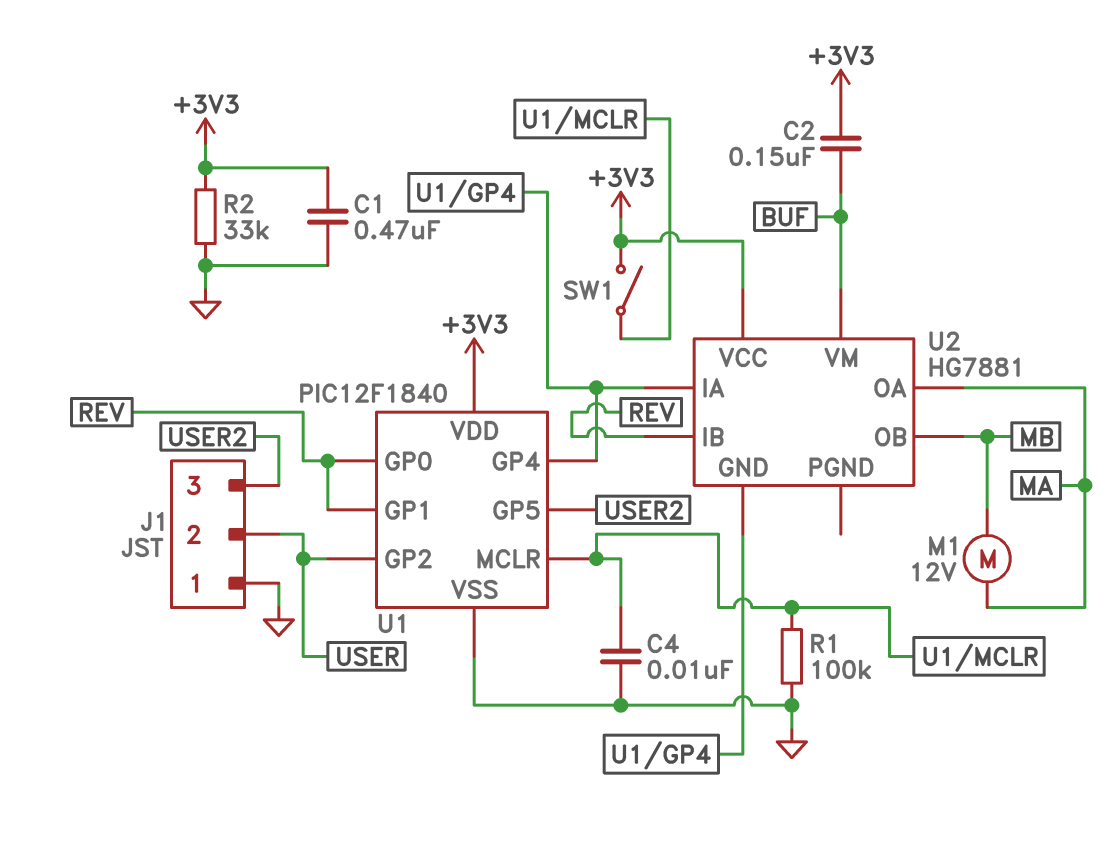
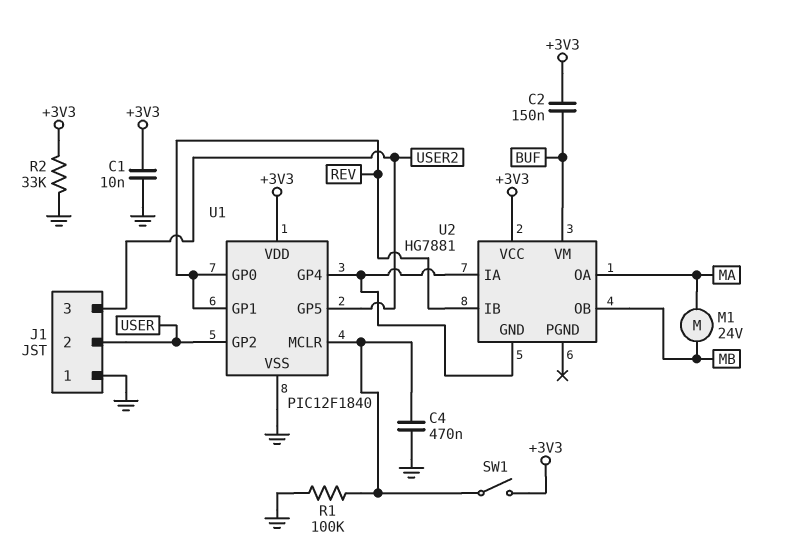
C1: 470nF (+3V3, GND) -> 10nF (+3V3, GND)
C4: 10nF (GND, U1/MCLR) -> 470nF (GND, U1/MCLR)
M1: motor 12V (MA, MB) -> motor 24V (MA, MB)

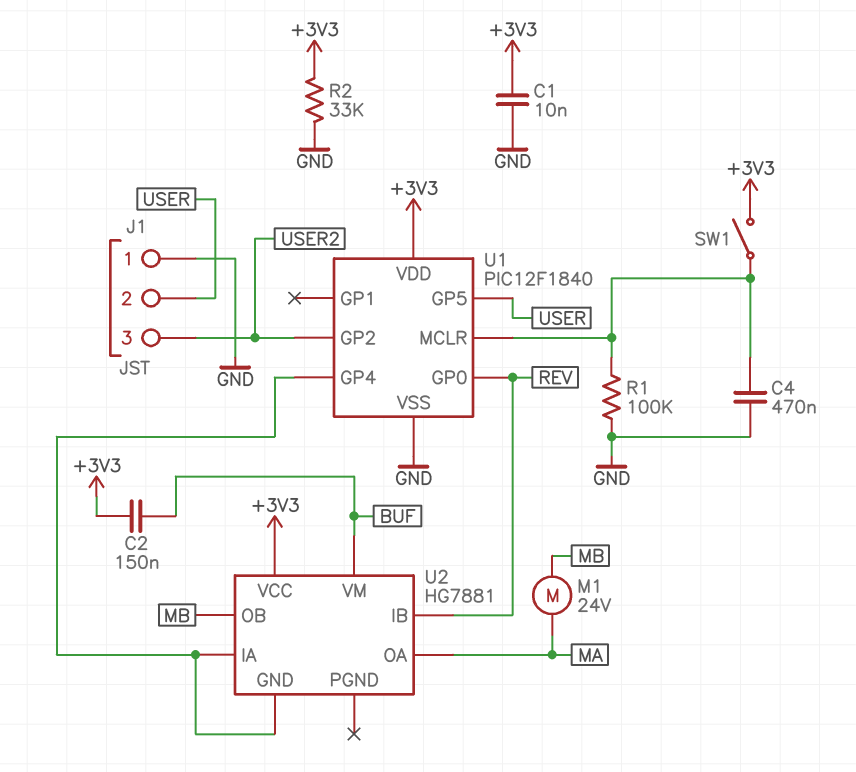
U1 pin GP1: REV -> none
U1 pin GP2: USER -> USER2
U1 pin GP5: USER2 -> USER

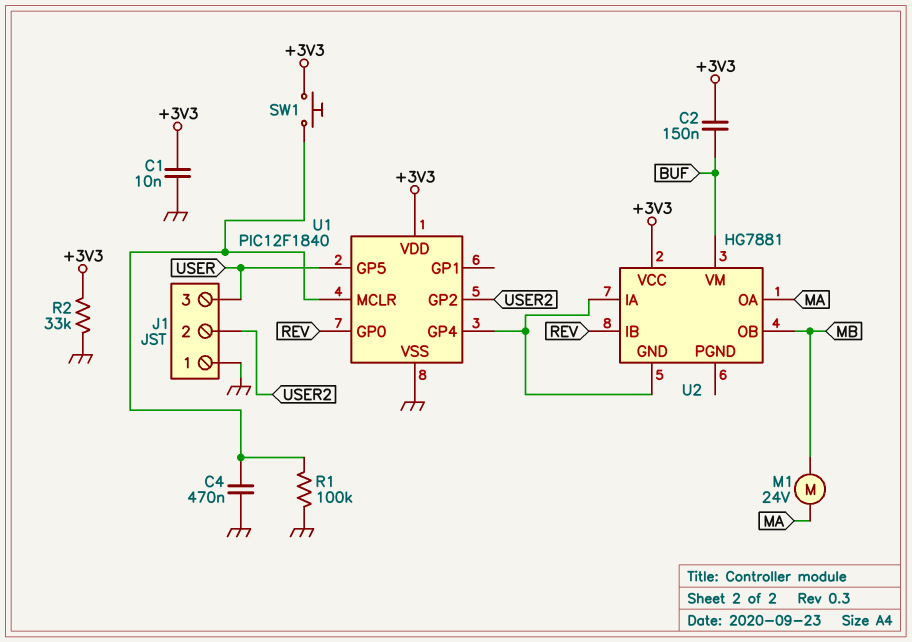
J1 pin 2: USER -> USER2
J1 pin 3: USER2 -> USER
SW1: switch (+3V3, U1/MCLR) -> button (+3V3, U1/MCLR)

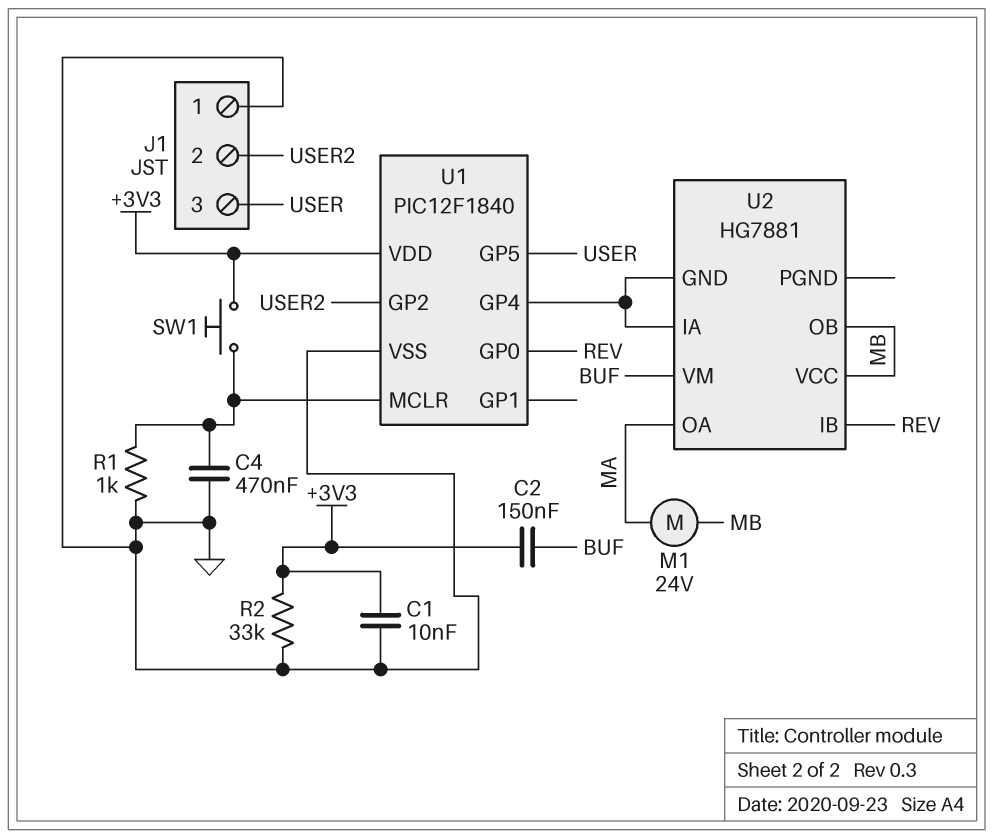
R1: 100k (GND, U1/MCLR) -> 1k (GND, U1/MCLR)
U2 pin VCC: +3V3 -> MB

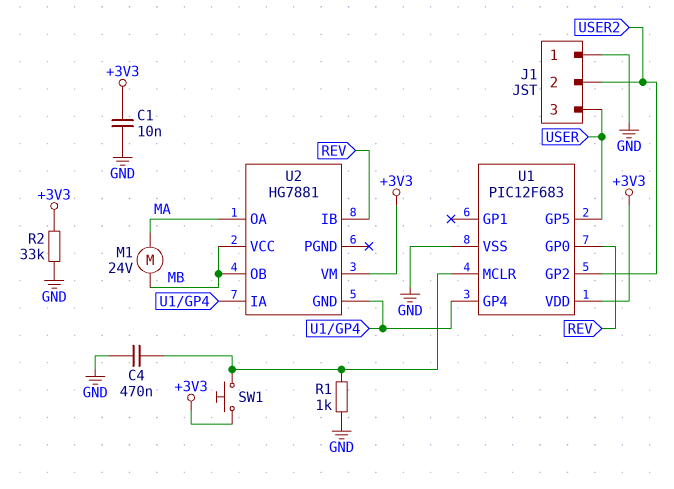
C2: 150nF (+3V3, BUF) -> none
U1: PIC12F1840 -> PIC12F683
U2 pin VM: BUF -> +3V3

